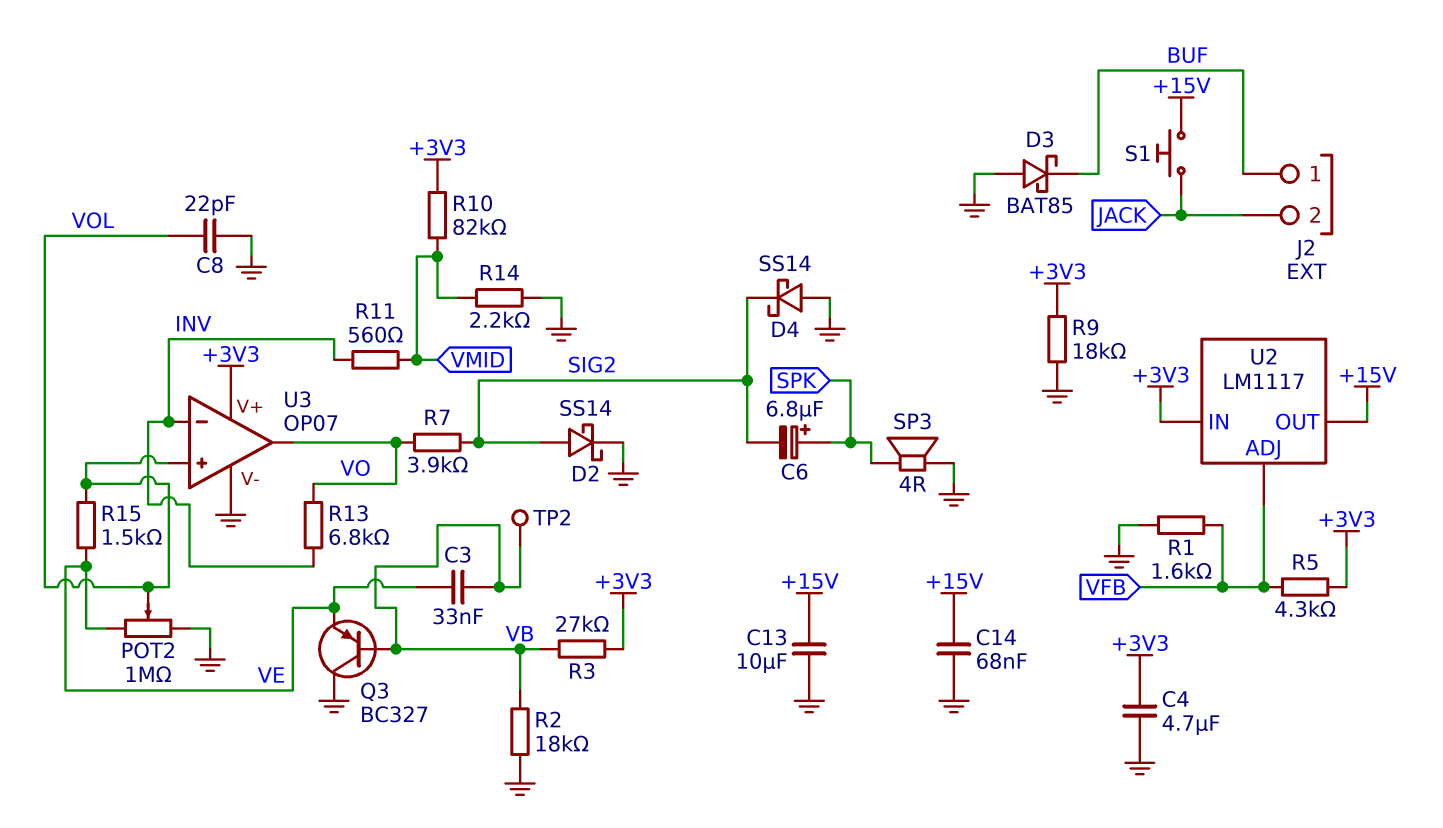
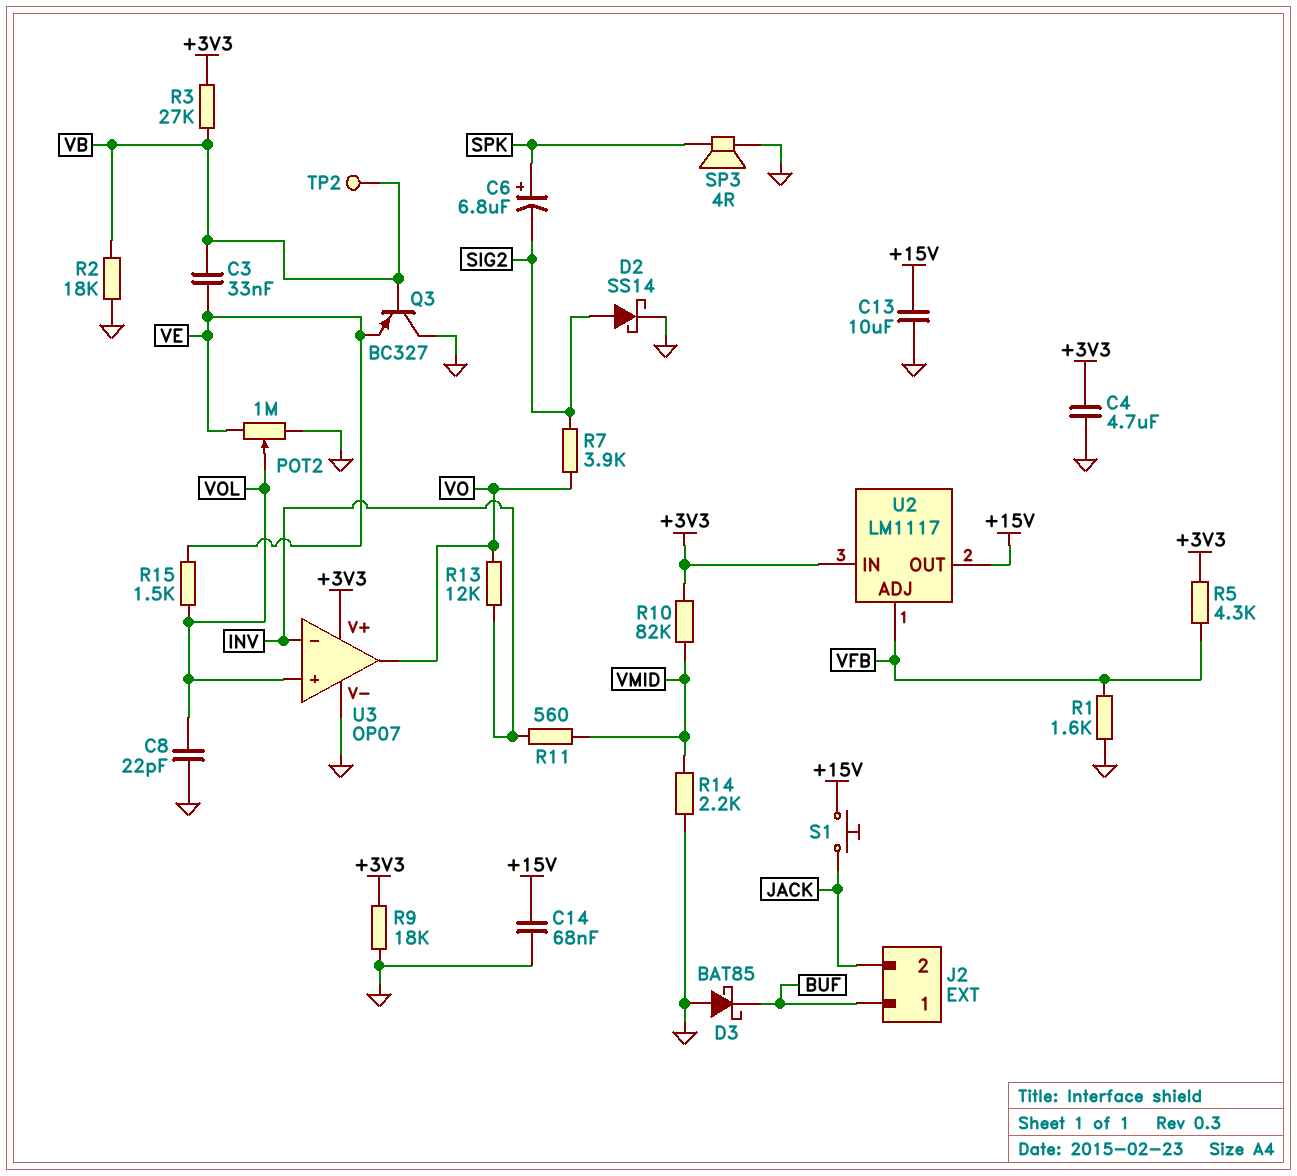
D4: schottky SS14 (A GND, K SIG2) -> none
R13: 6.8k (INV, VO) -> 12k (INV, VO)

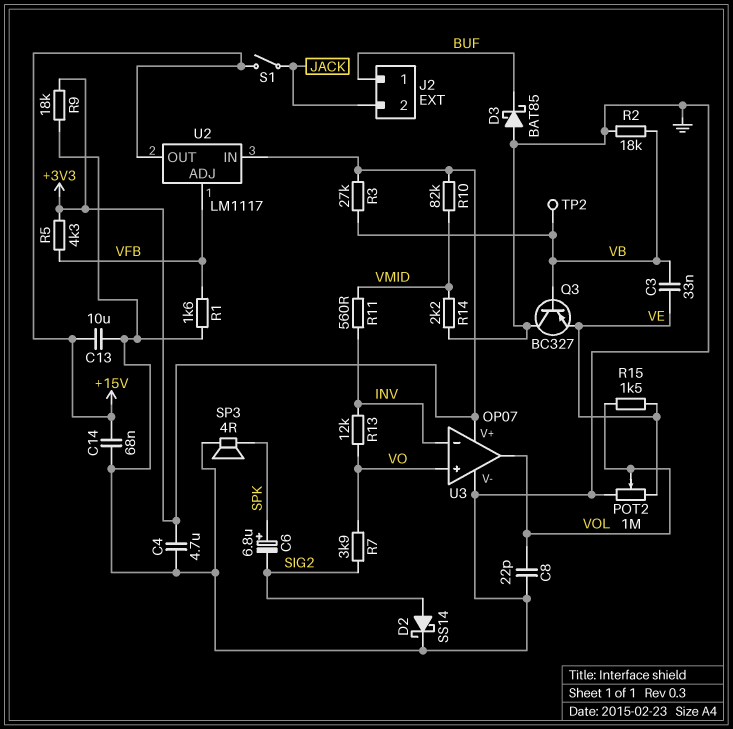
S1: button (+15V, JACK) -> switch (+15V, JACK)
U3 pin in+: VOL -> VO
U3 pin out: VO -> VOL

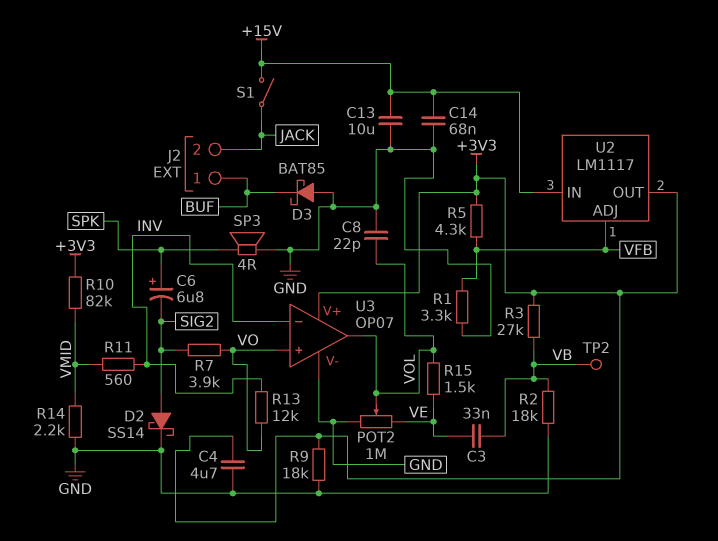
Q3: PNP BC327 (B VB, C GND, E VE) -> none
R1: 1.6k (GND, VFB) -> 3.3k (GND, VFB)
U2 pin IN: +3V3 -> +15V
U2 pin OUT: +15V -> +3V3

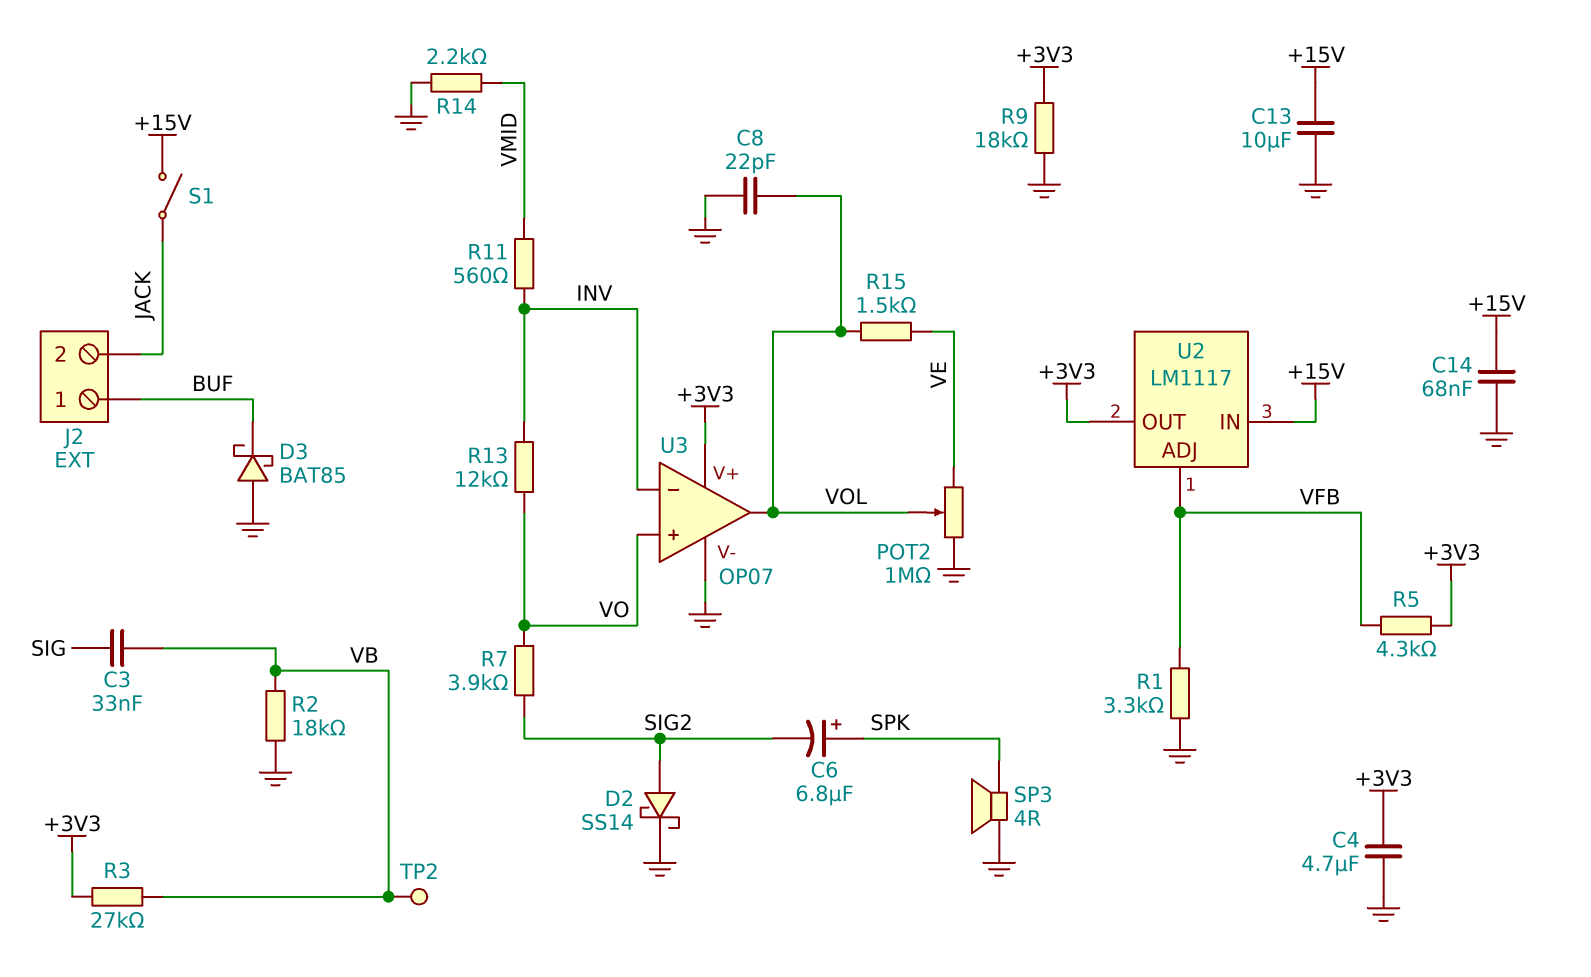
C3: 33nF (VB, VE) -> 33nF (SIG, VB)
R10: 82k (+3V3, VMID) -> none

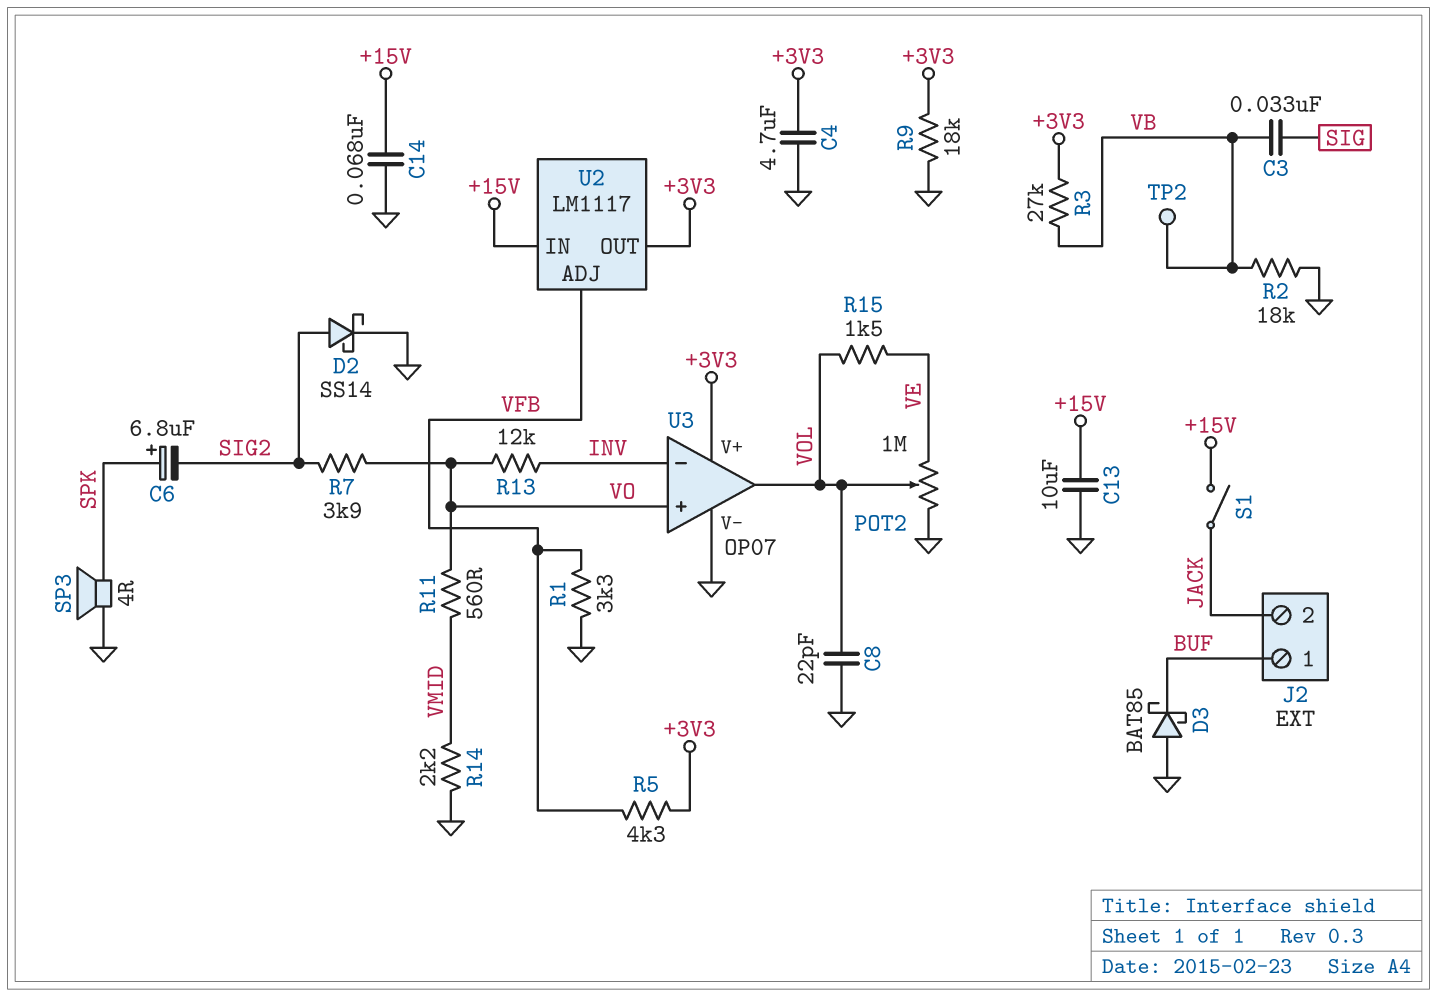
R11: 560 (INV, VMID) -> 560 (VMID, VO)

